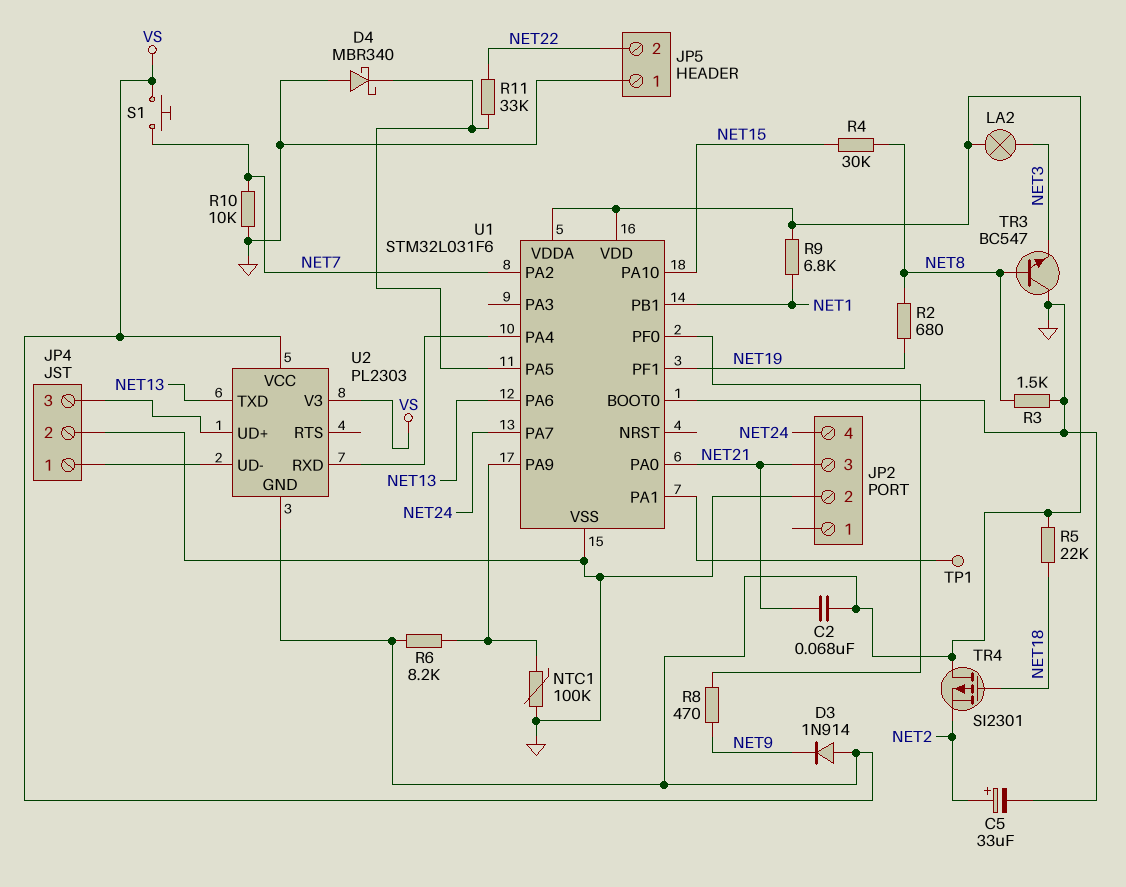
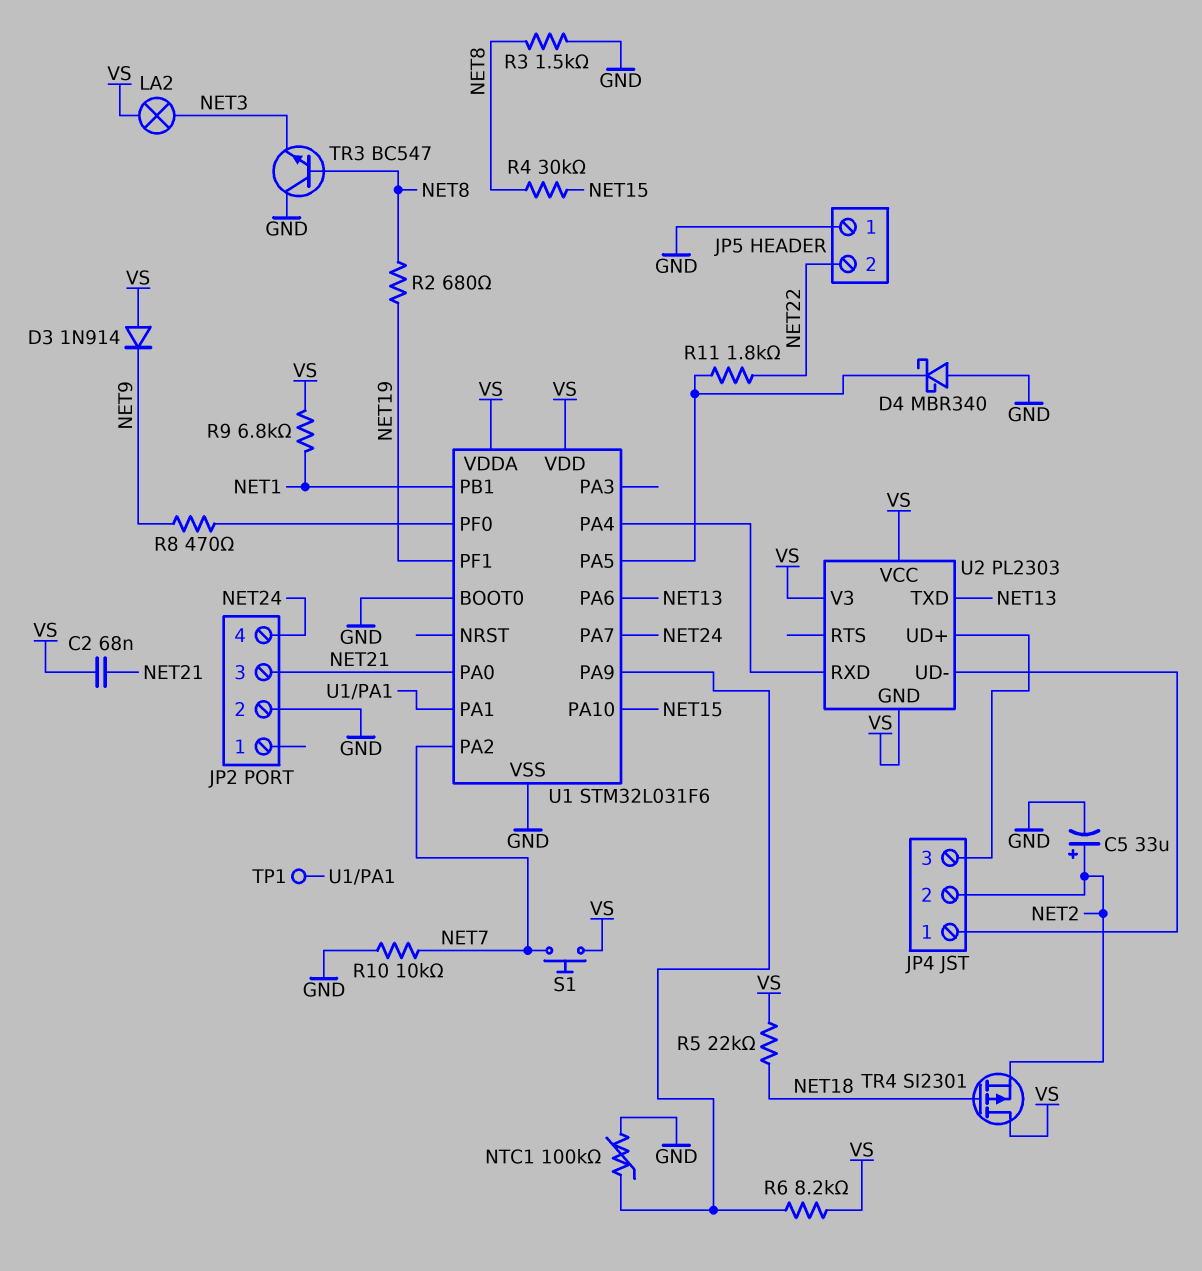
JP4 pin 2: GND -> NET2
R11: 33k (NET22, U1/PA5) -> 1.8k (NET22, U1/PA5)

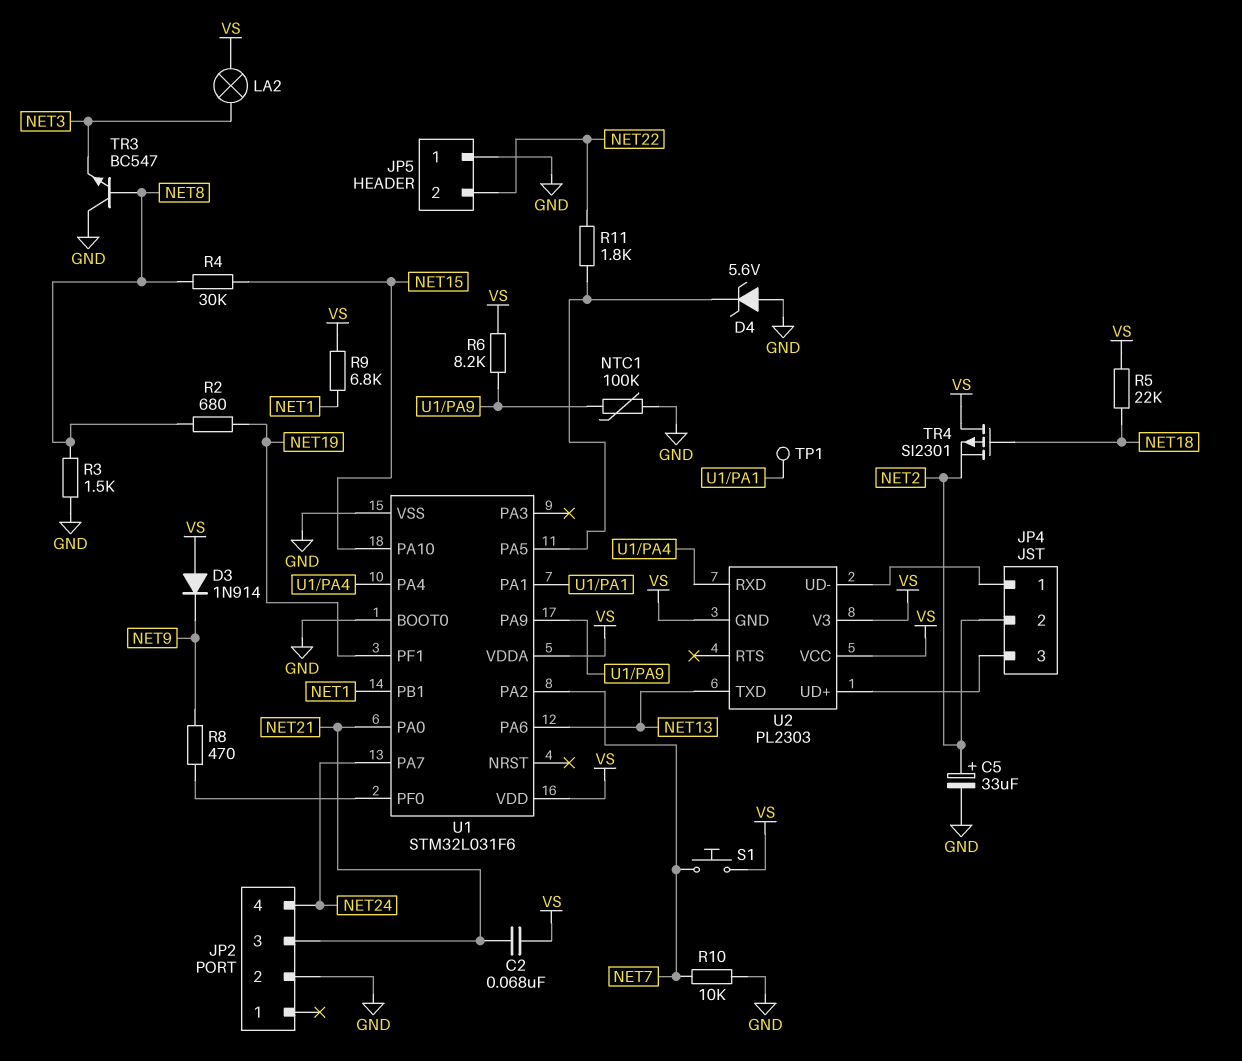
D4: schottky MBR340 (A GND, K U1/PA5) -> zener 5.6V (A GND, K U1/PA5)

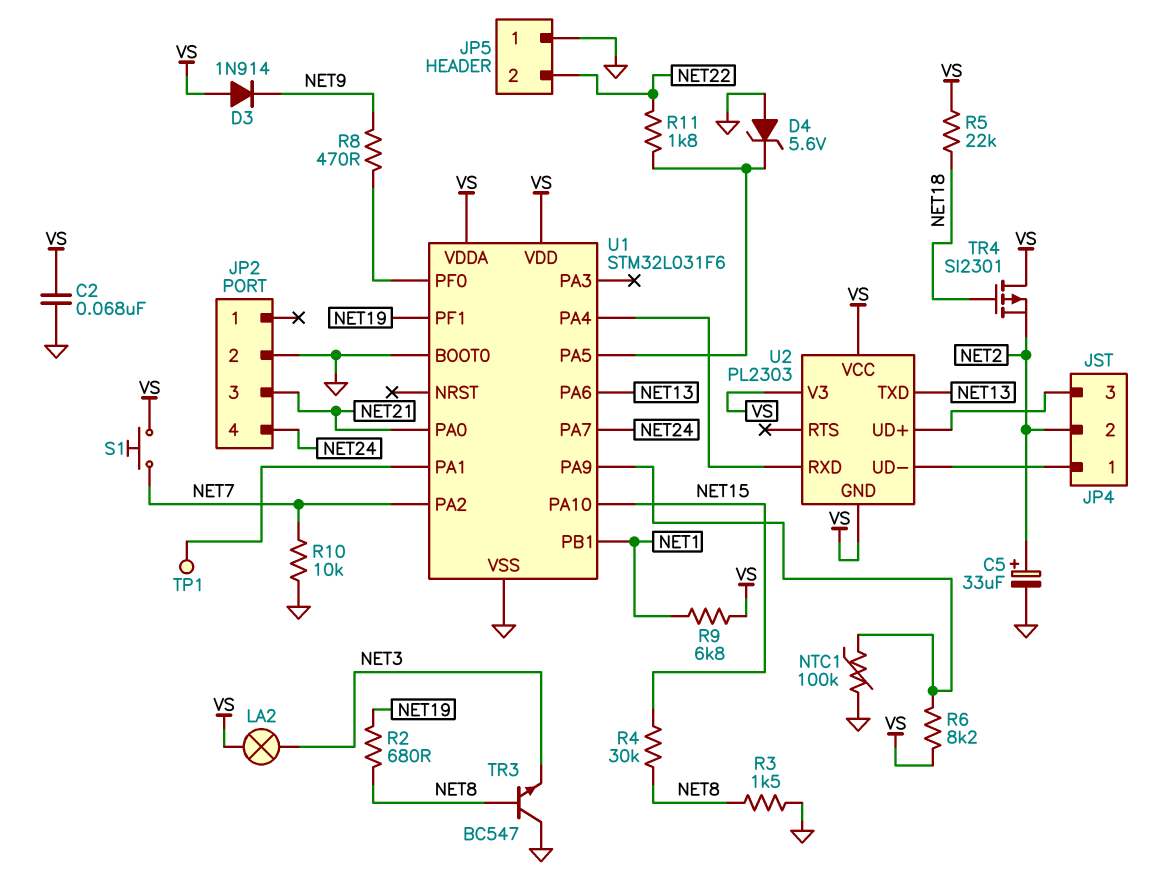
C2: 68nF (NET21, VS) -> 68nF (GND, VS)

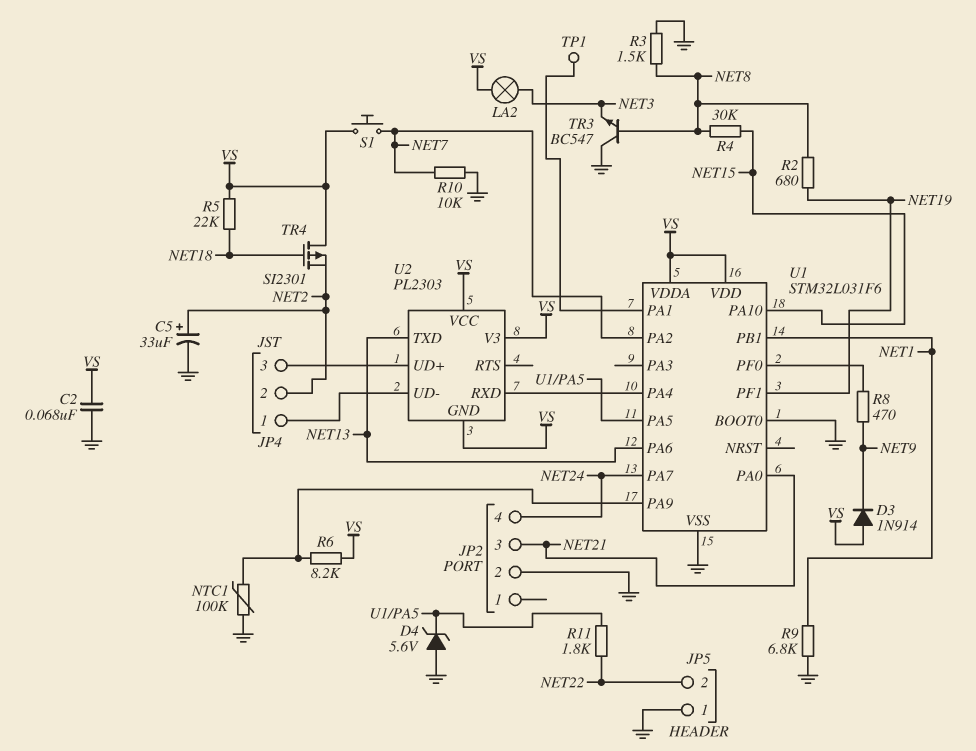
R9: 6.8k (NET1, VS) -> 6.8k (GND, NET1)

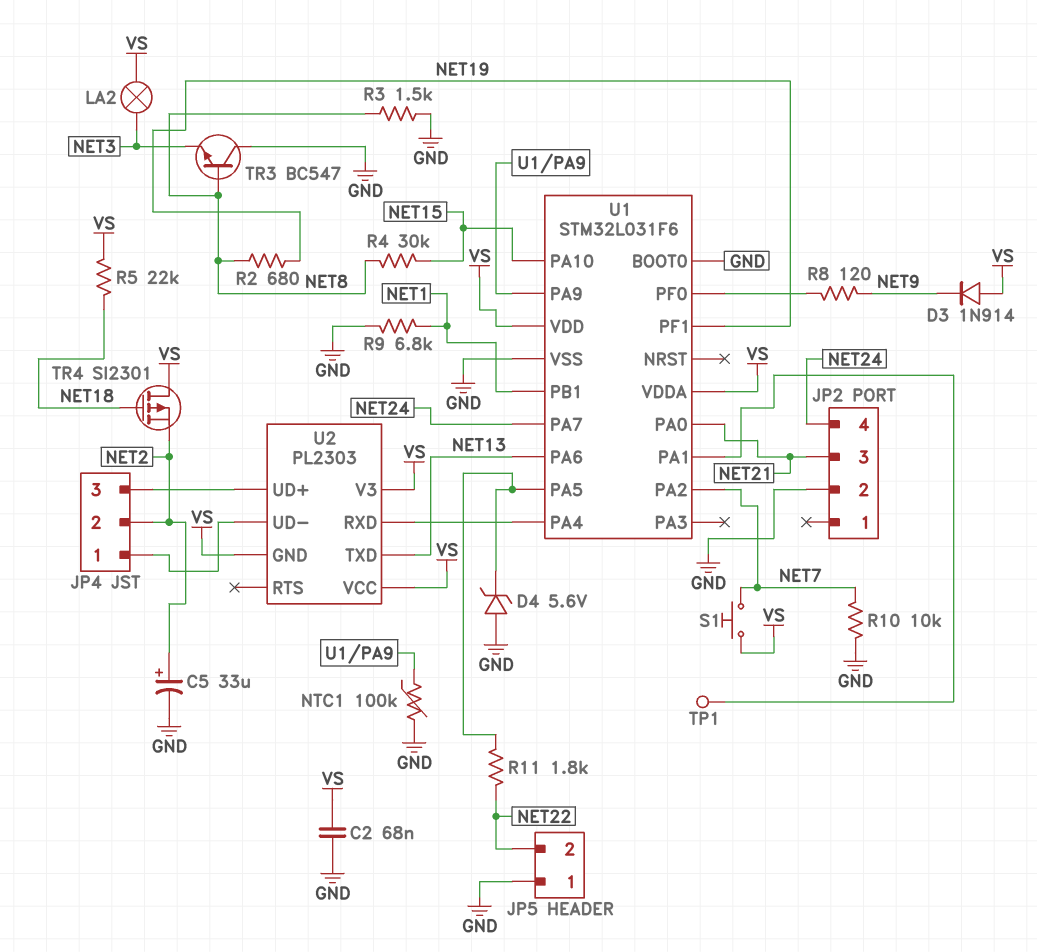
R6: 8.2k (U1/PA9, VS) -> none
R8: 470 (NET9, U1/PF0) -> 120 (NET9, U1/PF0)

